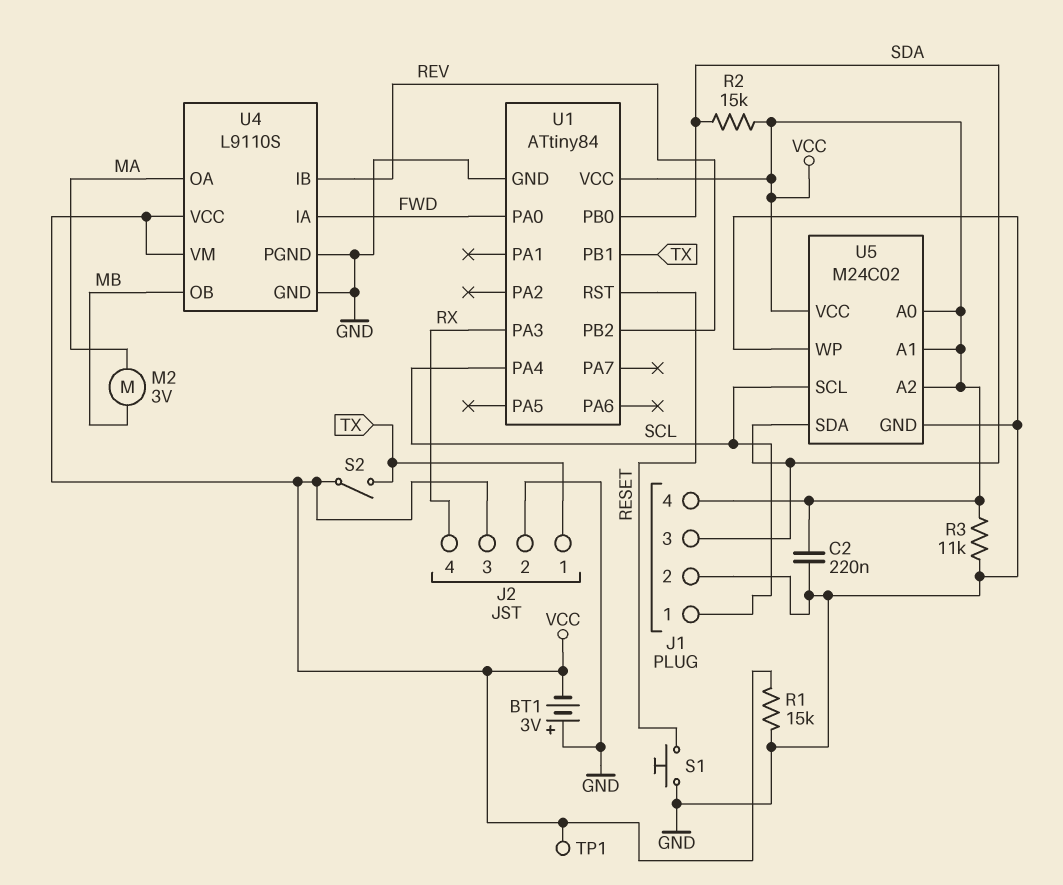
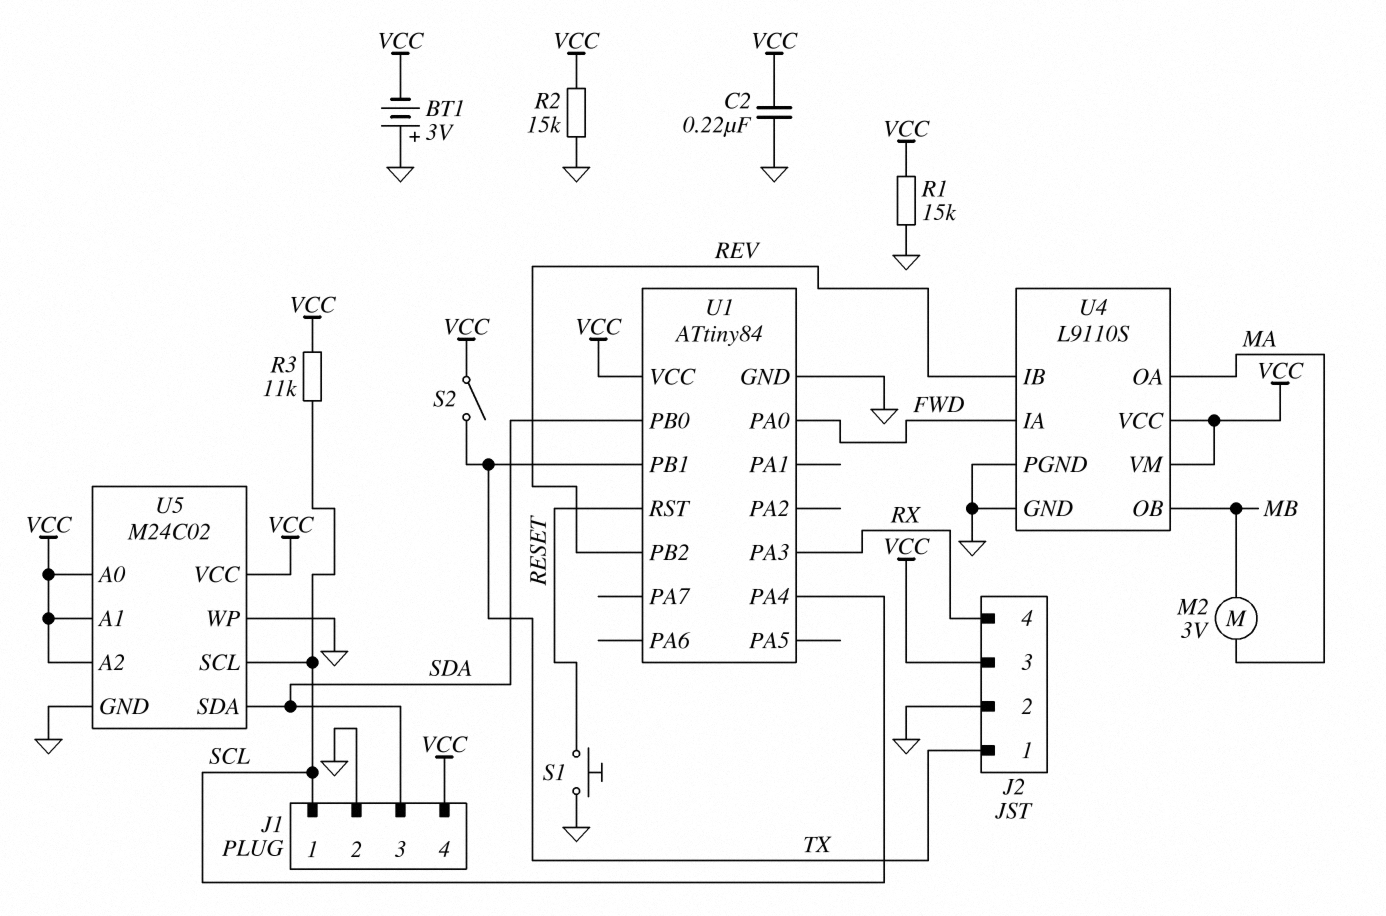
R2: 15k (SDA, VCC) -> 15k (GND, VCC)
R3: 11k (GND, VCC) -> 11k (SCL, VCC)
TP1: test point (VCC) -> none

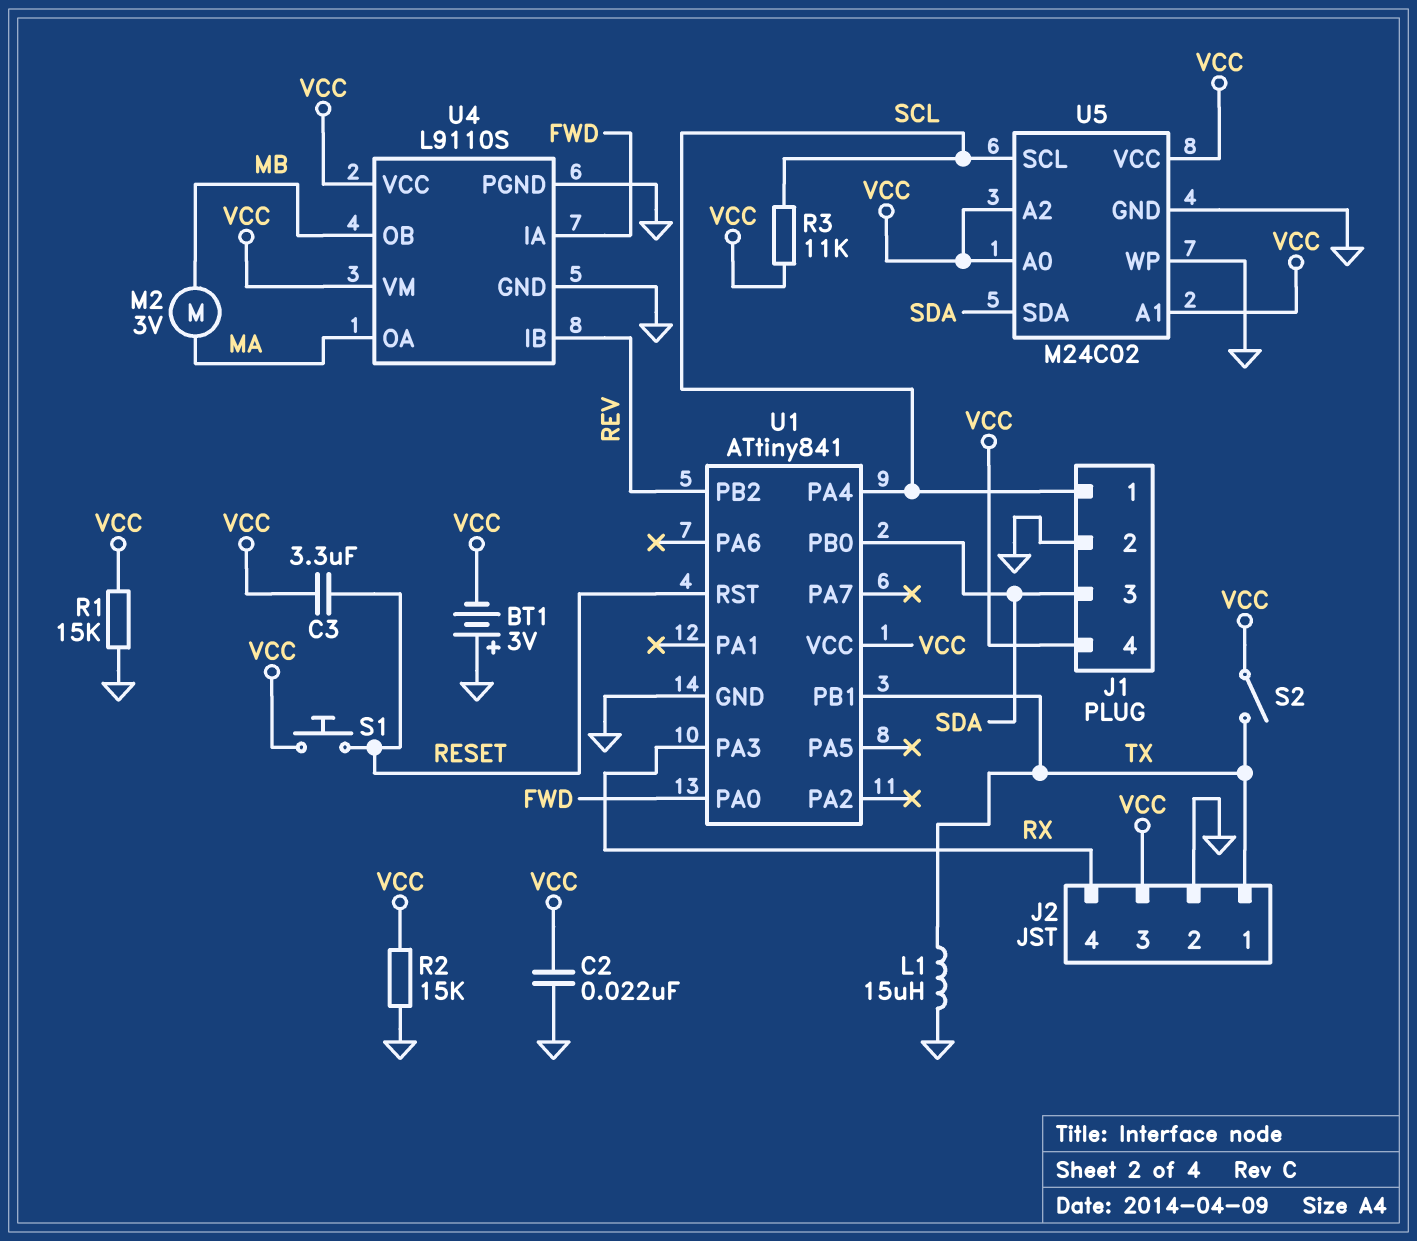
C2: 220nF (GND, VCC) -> 22nF (GND, VCC)
C3: none -> 3.3uF (RESET, VCC)
L1: none -> 15uH (GND, TX)
S1: button (GND, RESET) -> button (RESET, VCC)
U1: ATtiny84 -> ATtiny841

